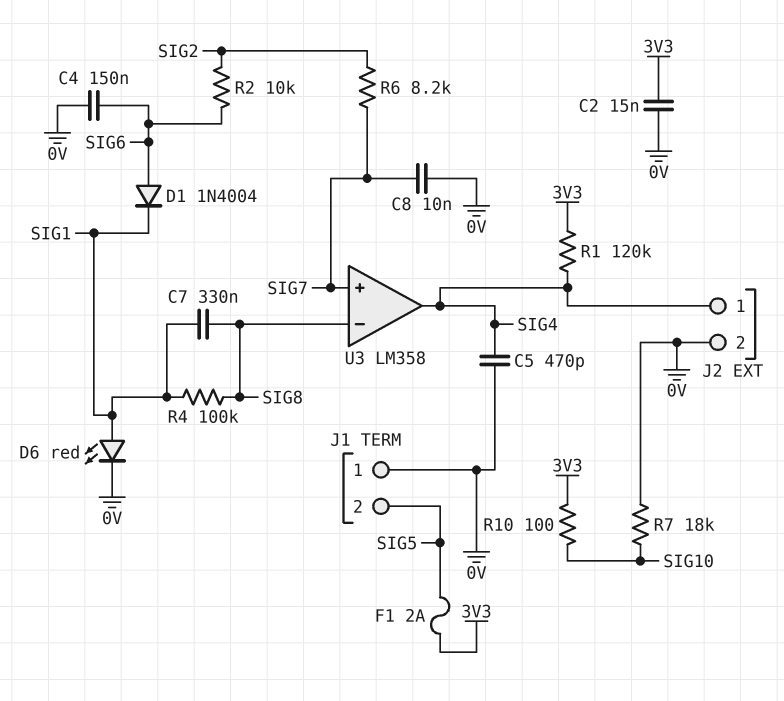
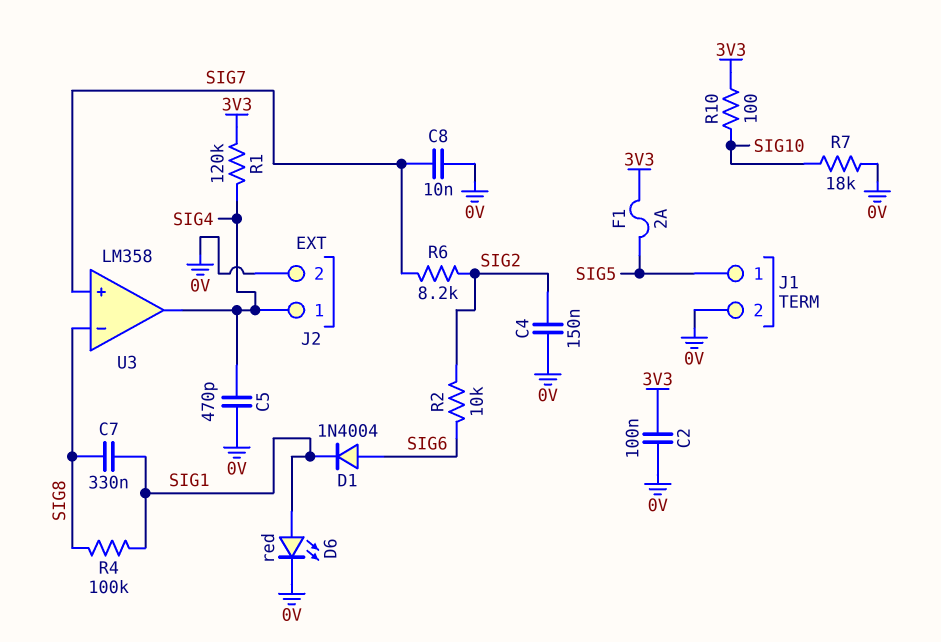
C2: 15nF (0V, 3V3) -> 100nF (0V, 3V3)
C4: 150nF (0V, SIG6) -> 150nF (0V, SIG2)
J1 pin 1: 0V -> SIG5
J1 pin 2: SIG5 -> 0V

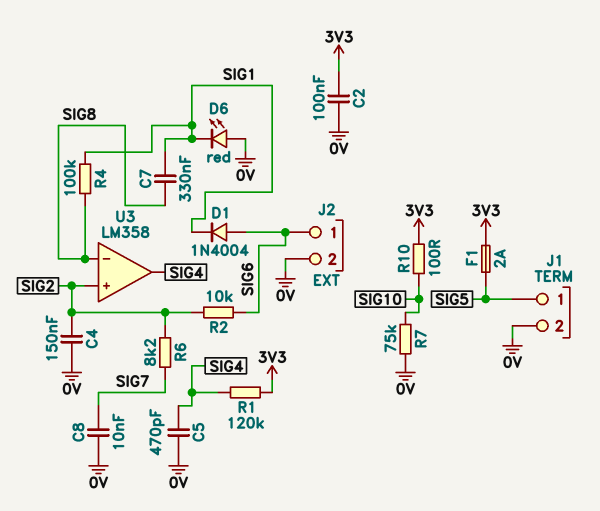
D6: LED red (A SIG1, K 0V) -> LED red (A 0V, K SIG1)
J2 pin 1: SIG4 -> SIG6
R7: 18k (0V, SIG10) -> 75k (0V, SIG10)
U3 pin in+: SIG7 -> SIG2

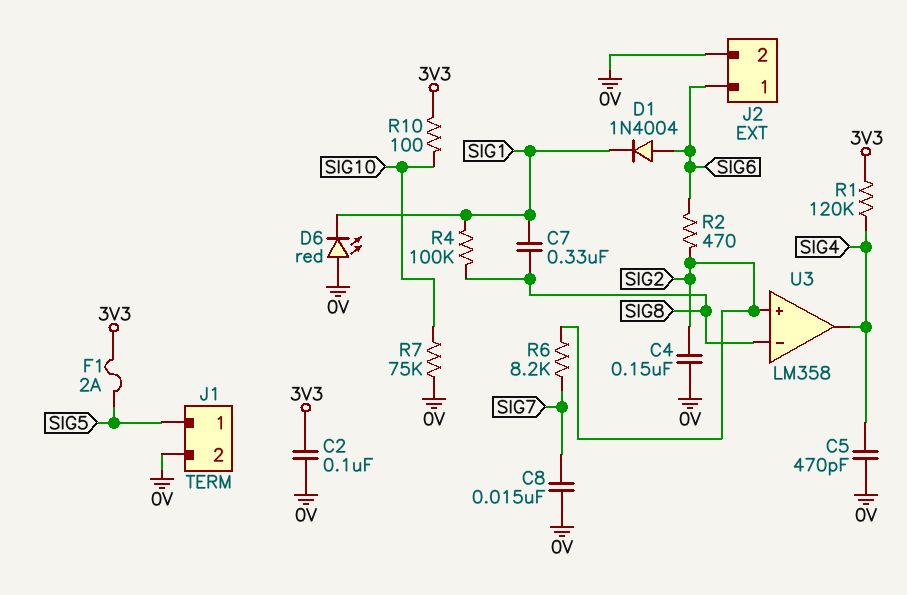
C8: 10nF (0V, SIG7) -> 15nF (0V, SIG7)
R2: 10k (SIG2, SIG6) -> 470 (SIG2, SIG6)

